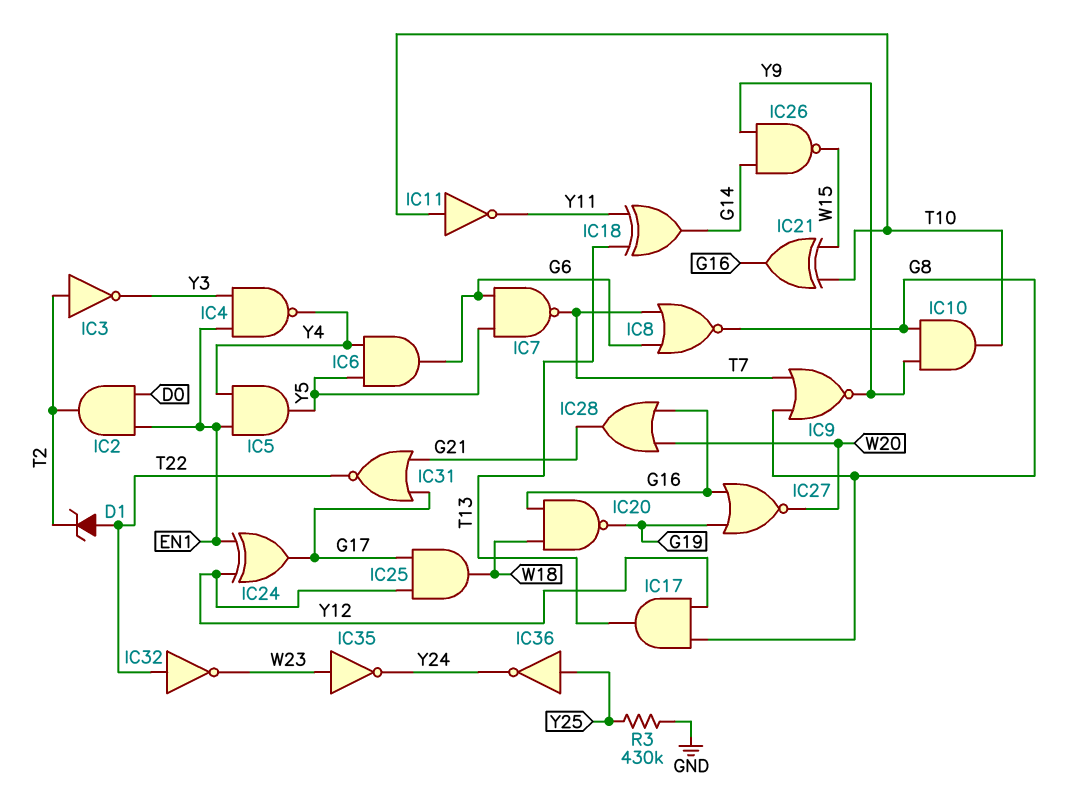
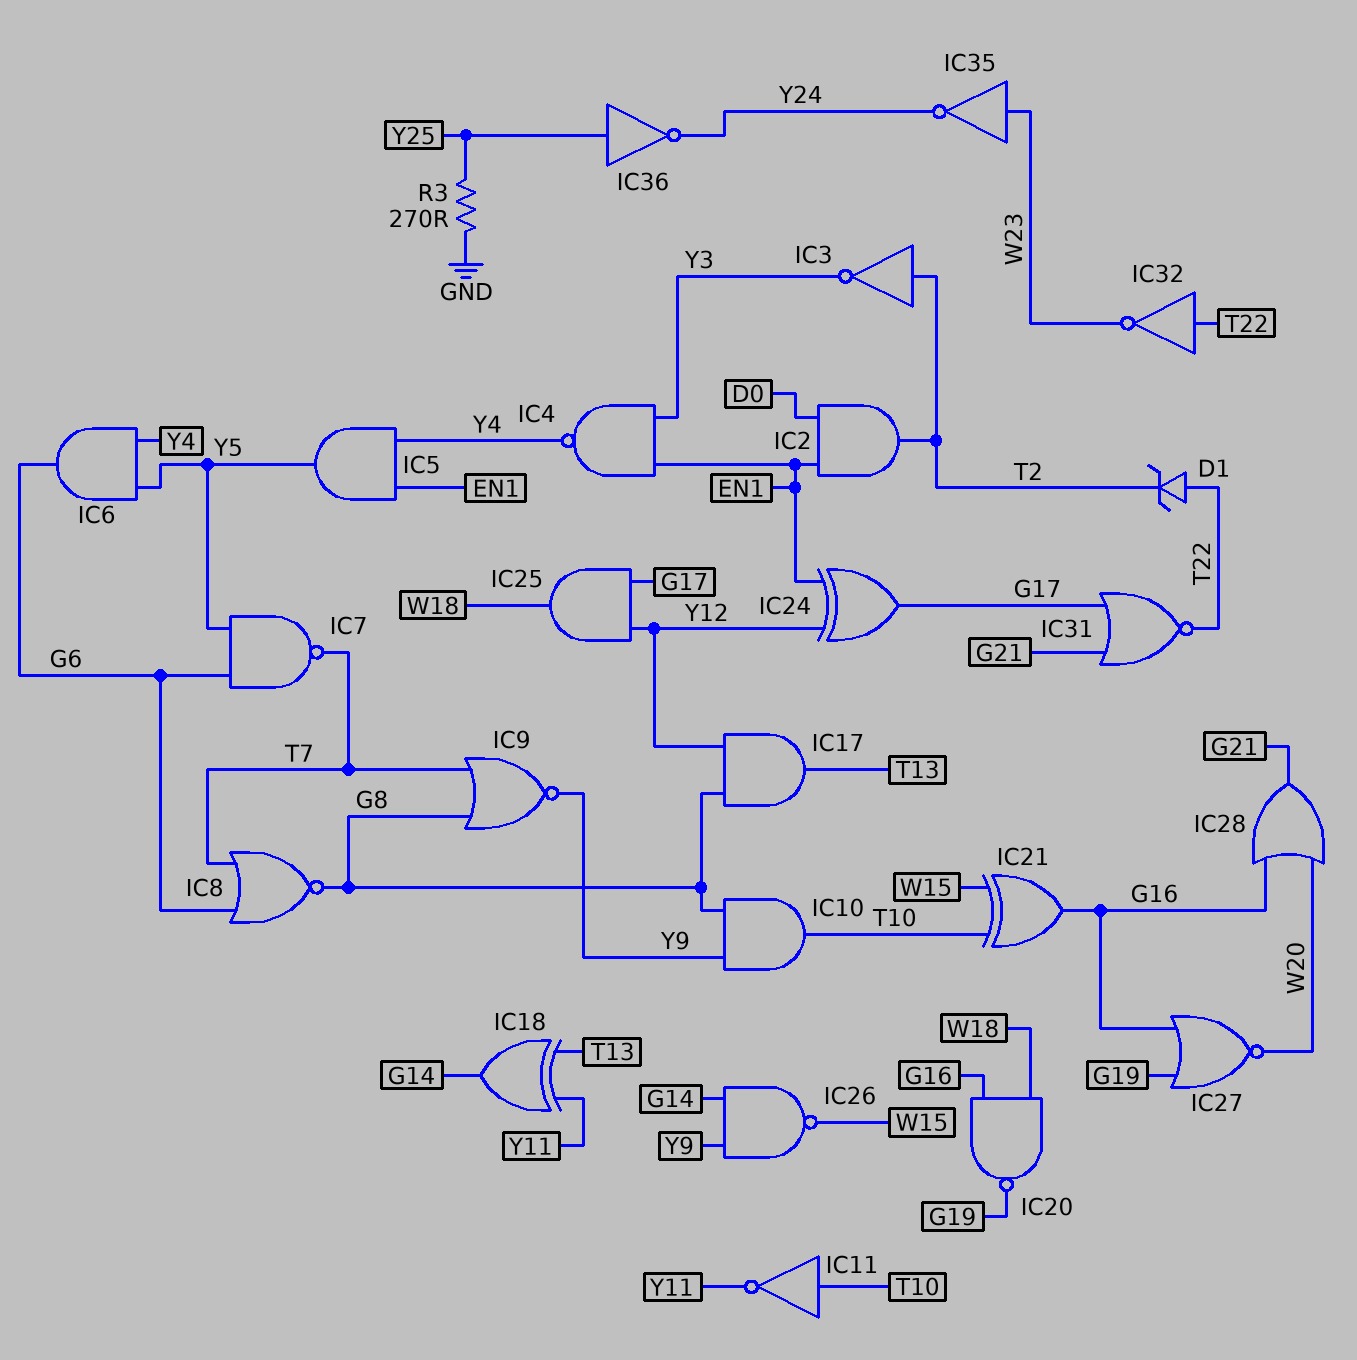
R3: 430k (GND, Y25) -> 270 (GND, Y25)

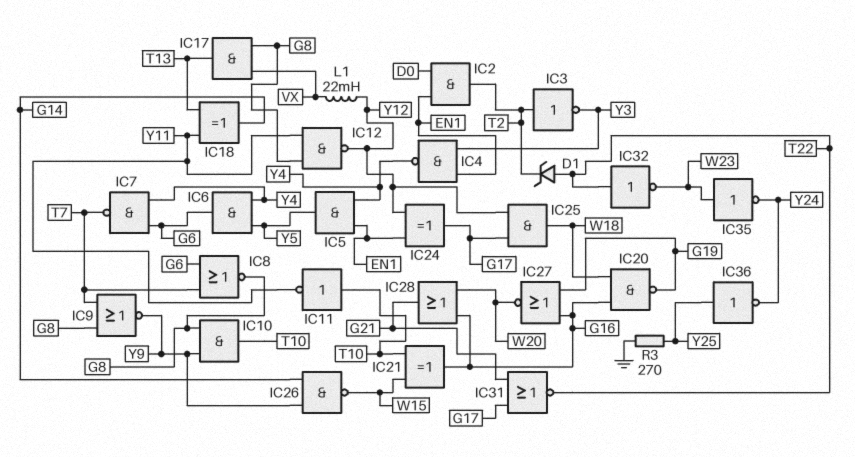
IC7: NAND (in G6, in Y5, out T7) -> NAND (in G6, in Y4, out T7)
IC12: none -> NAND (in G8, in Y11, out Y12)
IC17: AND (in G8, in Y12, out T13) -> AND (in G8, in VX, out T13)
L1: none -> 22mH (VX, Y12)

